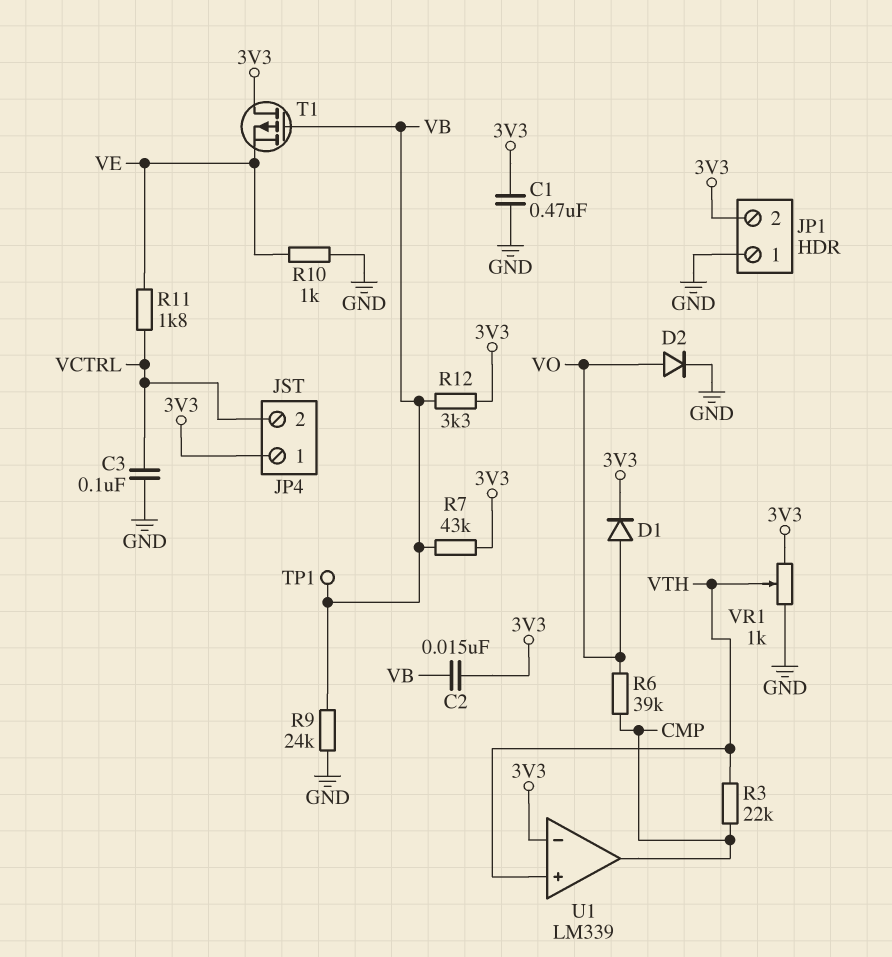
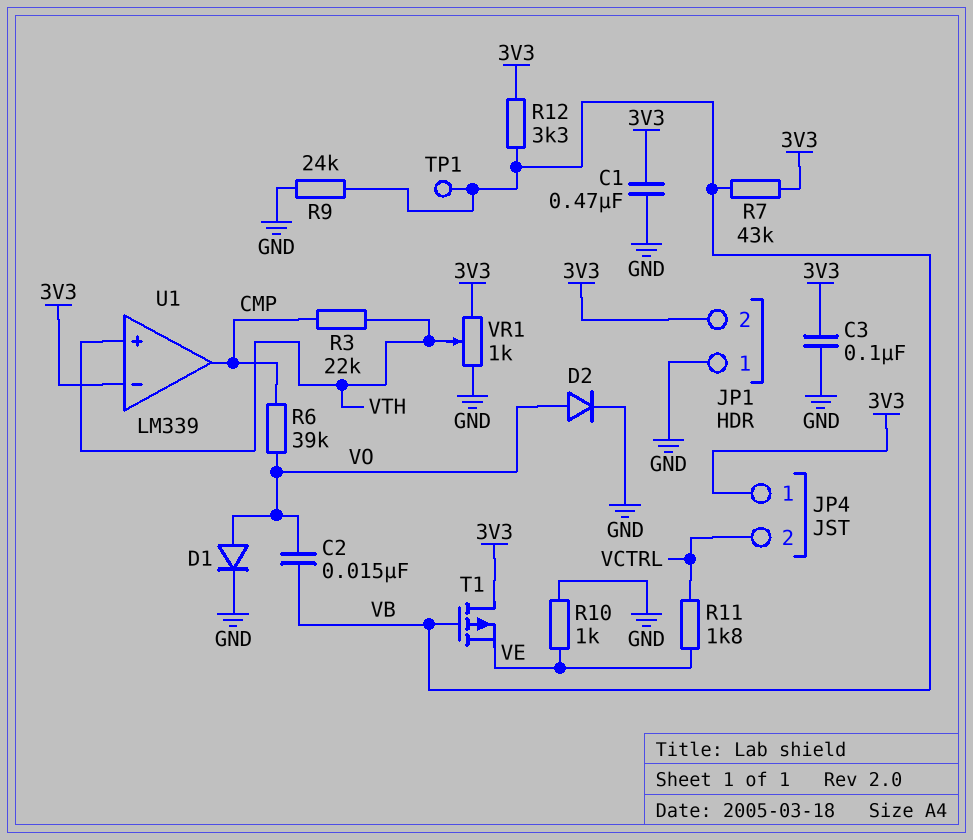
C2: 15nF (3V3, VB) -> 15nF (VB, VO)
C3: 100nF (GND, VCTRL) -> 100nF (3V3, GND)
D1: diode (A VO, K 3V3) -> diode (A VO, K GND)

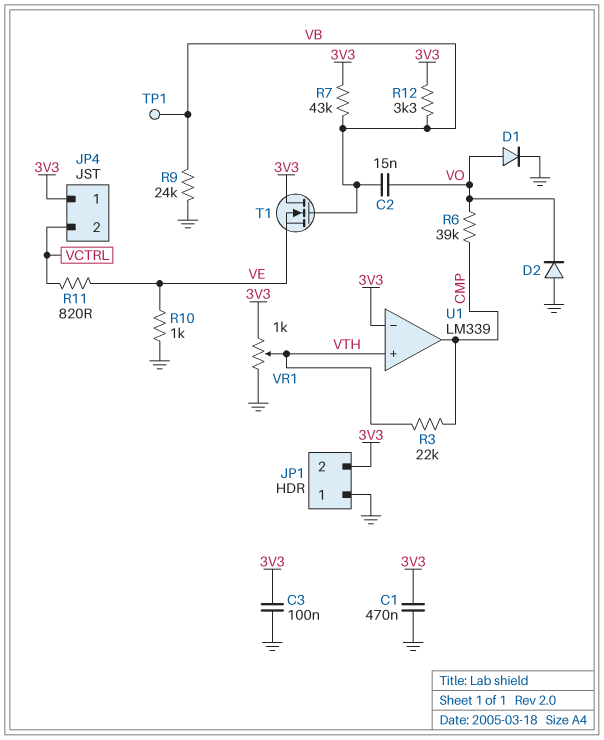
D2: diode (A VO, K GND) -> diode (A GND, K VO)
R11: 1.8k (VCTRL, VE) -> 820 (VCTRL, VE)
T1: PMOS (G VB, D 3V3, S VE) -> NMOS (G VB, D 3V3, S VE)

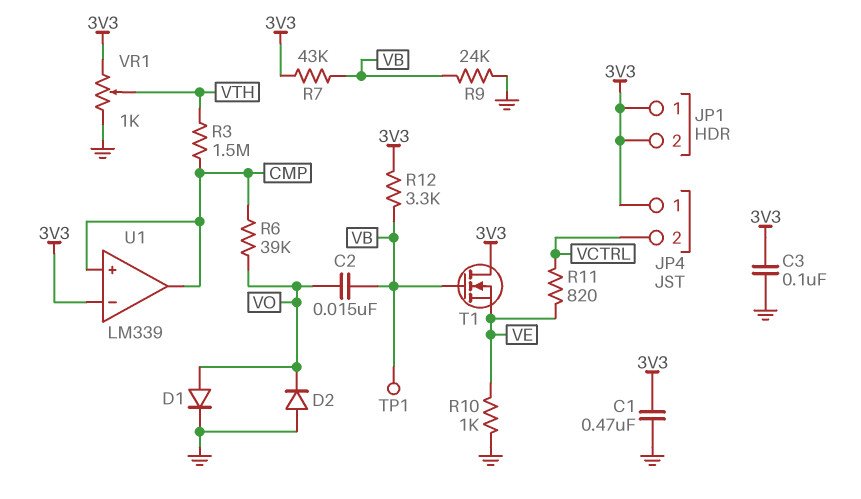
JP1 pin 1: GND -> 3V3
R3: 22k (CMP, VTH) -> 1.5M (CMP, VTH)
U1 pin in+: VTH -> CMP

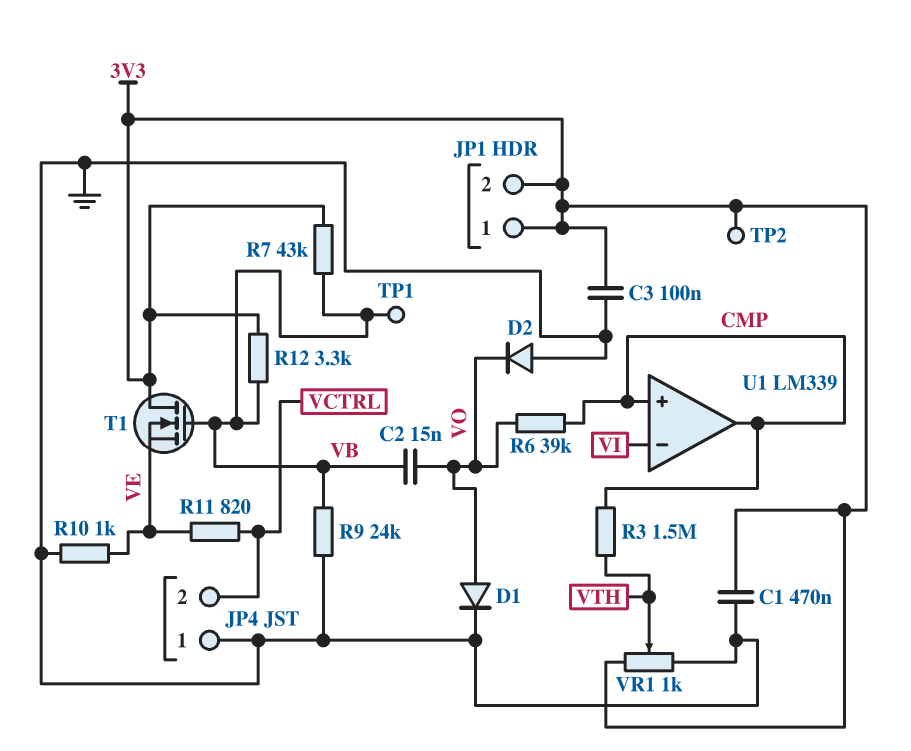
JP4 pin 1: 3V3 -> GND
TP2: none -> test point (3V3)
U1 pin in-: 3V3 -> VI

